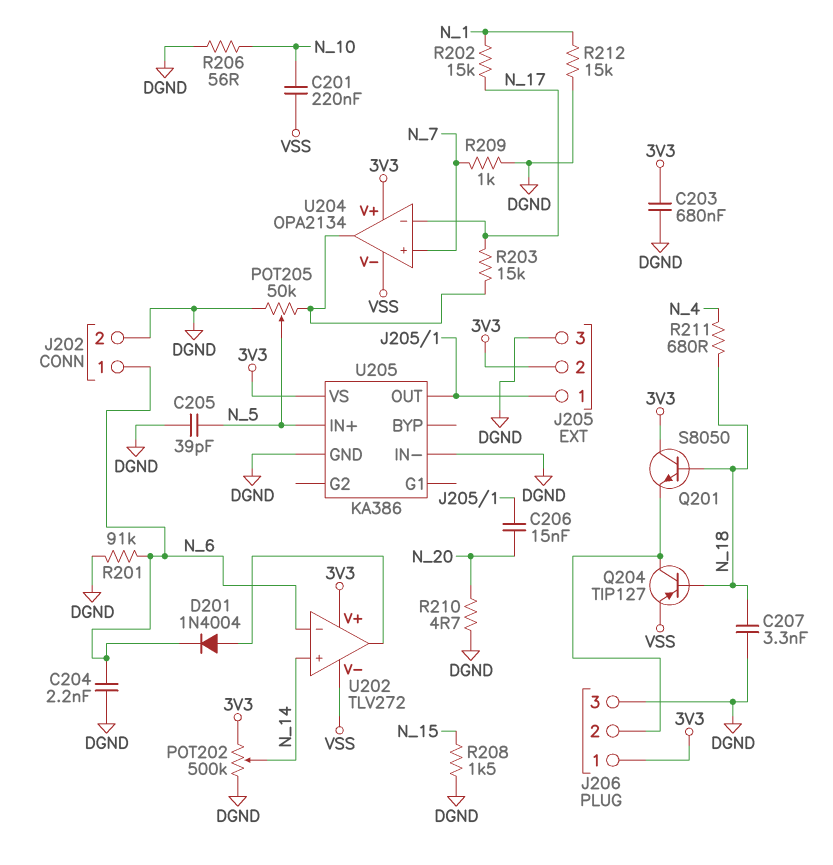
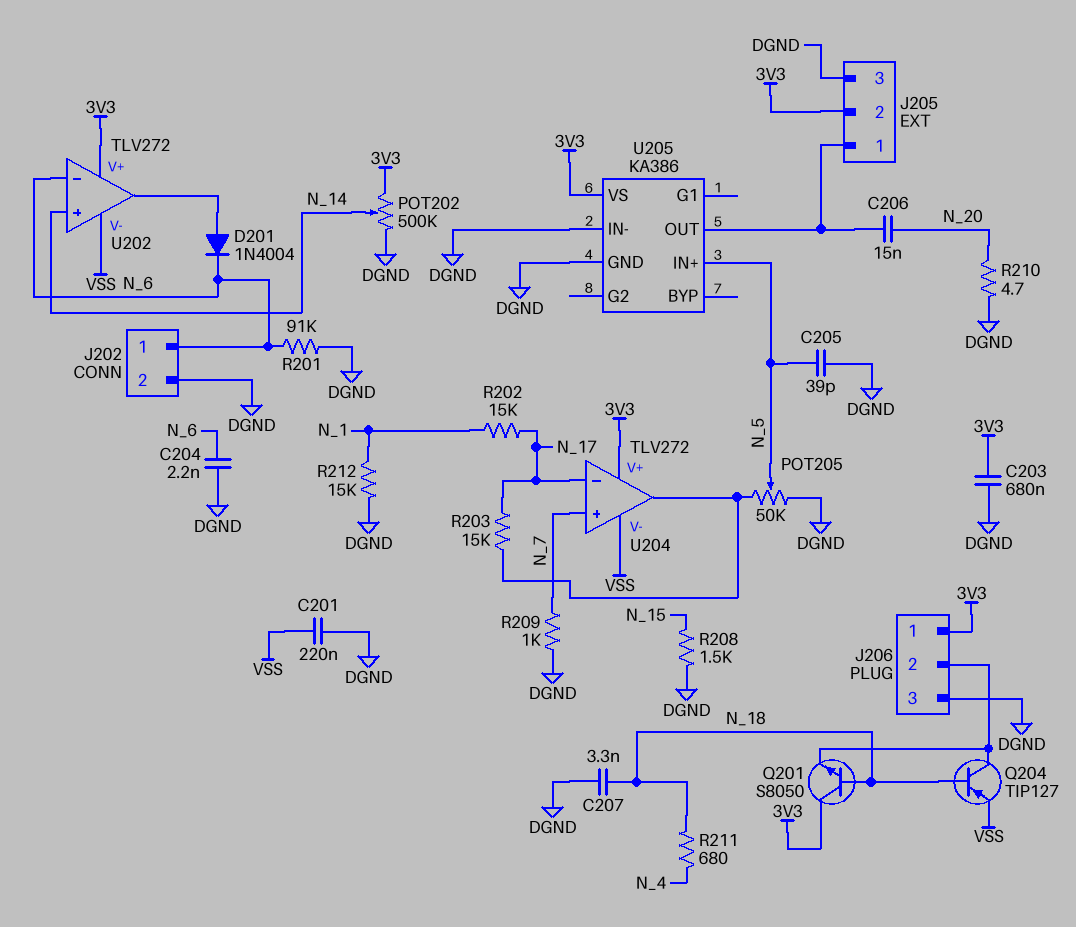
C201: 220nF (N_10, VSS) -> 220nF (DGND, VSS)
R206: 56 (DGND, N_10) -> none
U204: OPA2134 -> TLV272

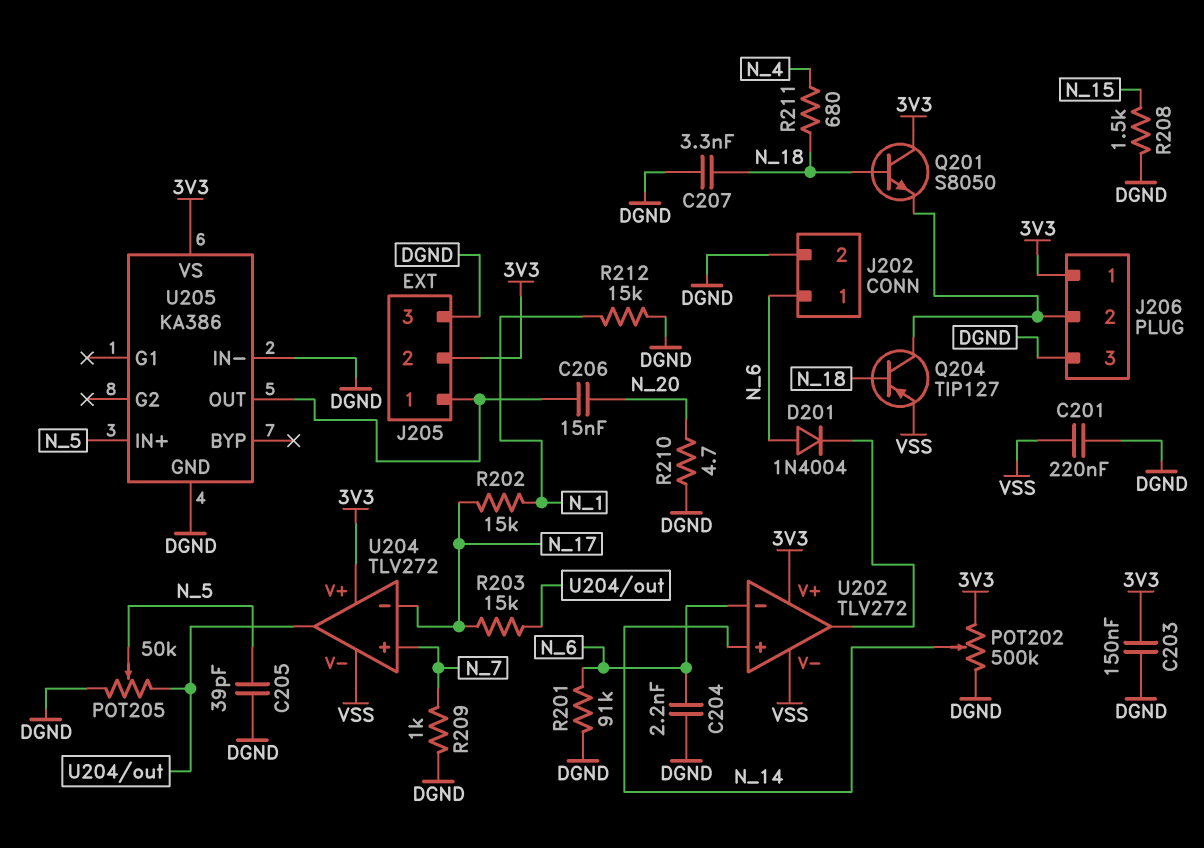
C203: 680nF (3V3, DGND) -> 150nF (3V3, DGND)
D201: diode 1N4004 (A U202/out, K N_6) -> diode 1N4004 (A N_6, K U202/out)

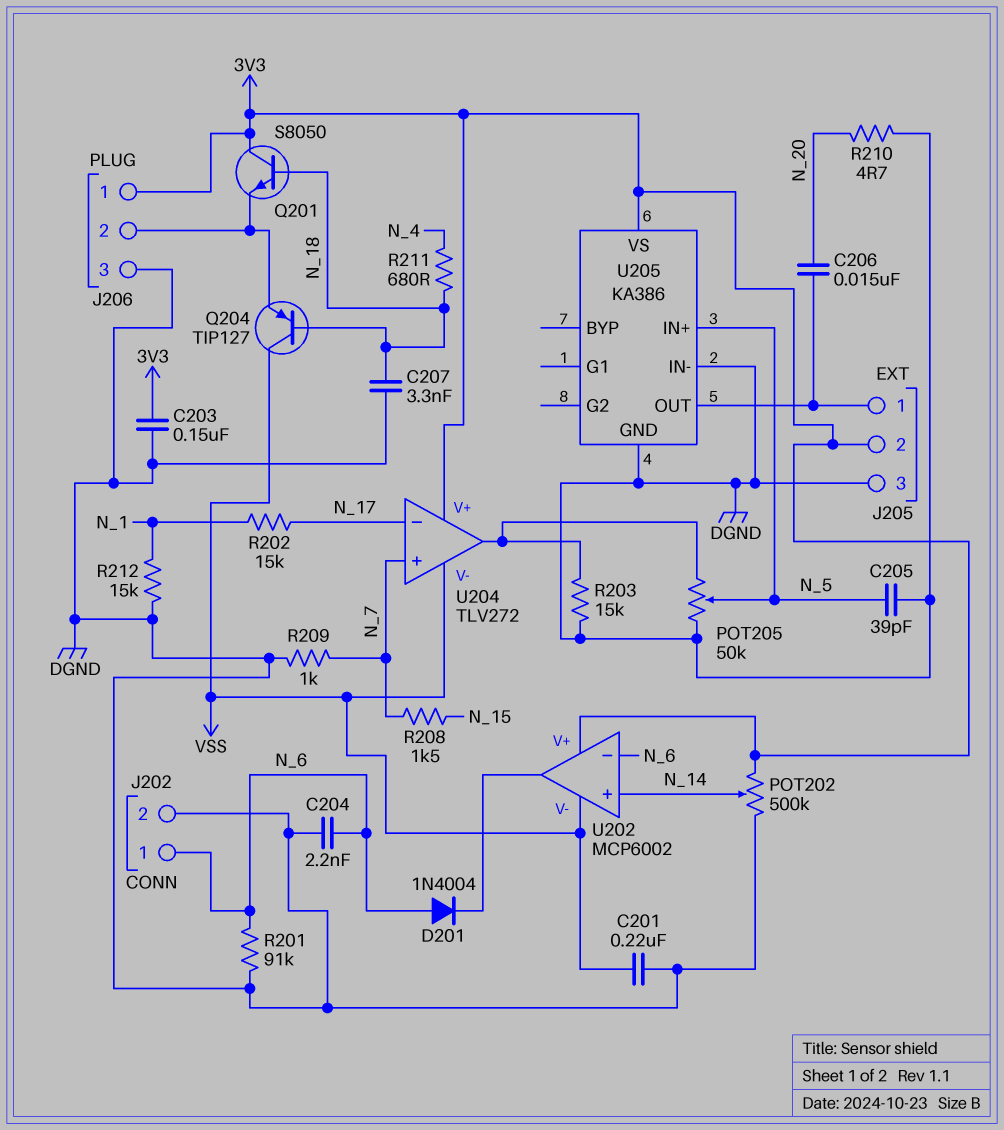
Q204: PNP TIP127 (B N_18, C J206/2, E VSS) -> PNP TIP127 (B N_18, C VSS, E J206/2)
R203: 15k (N_17, U204/out) -> 15k (DGND, U204/out)
R208: 1.5k (DGND, N_15) -> 1.5k (N_7, N_15)
U202: TLV272 -> MCP6002

